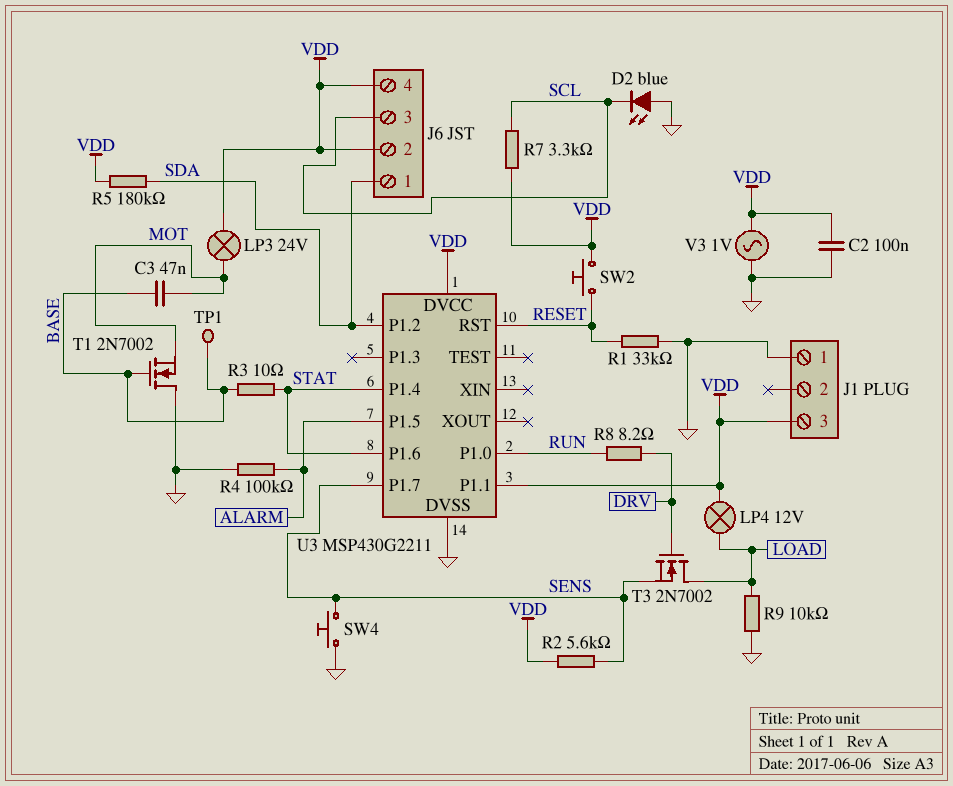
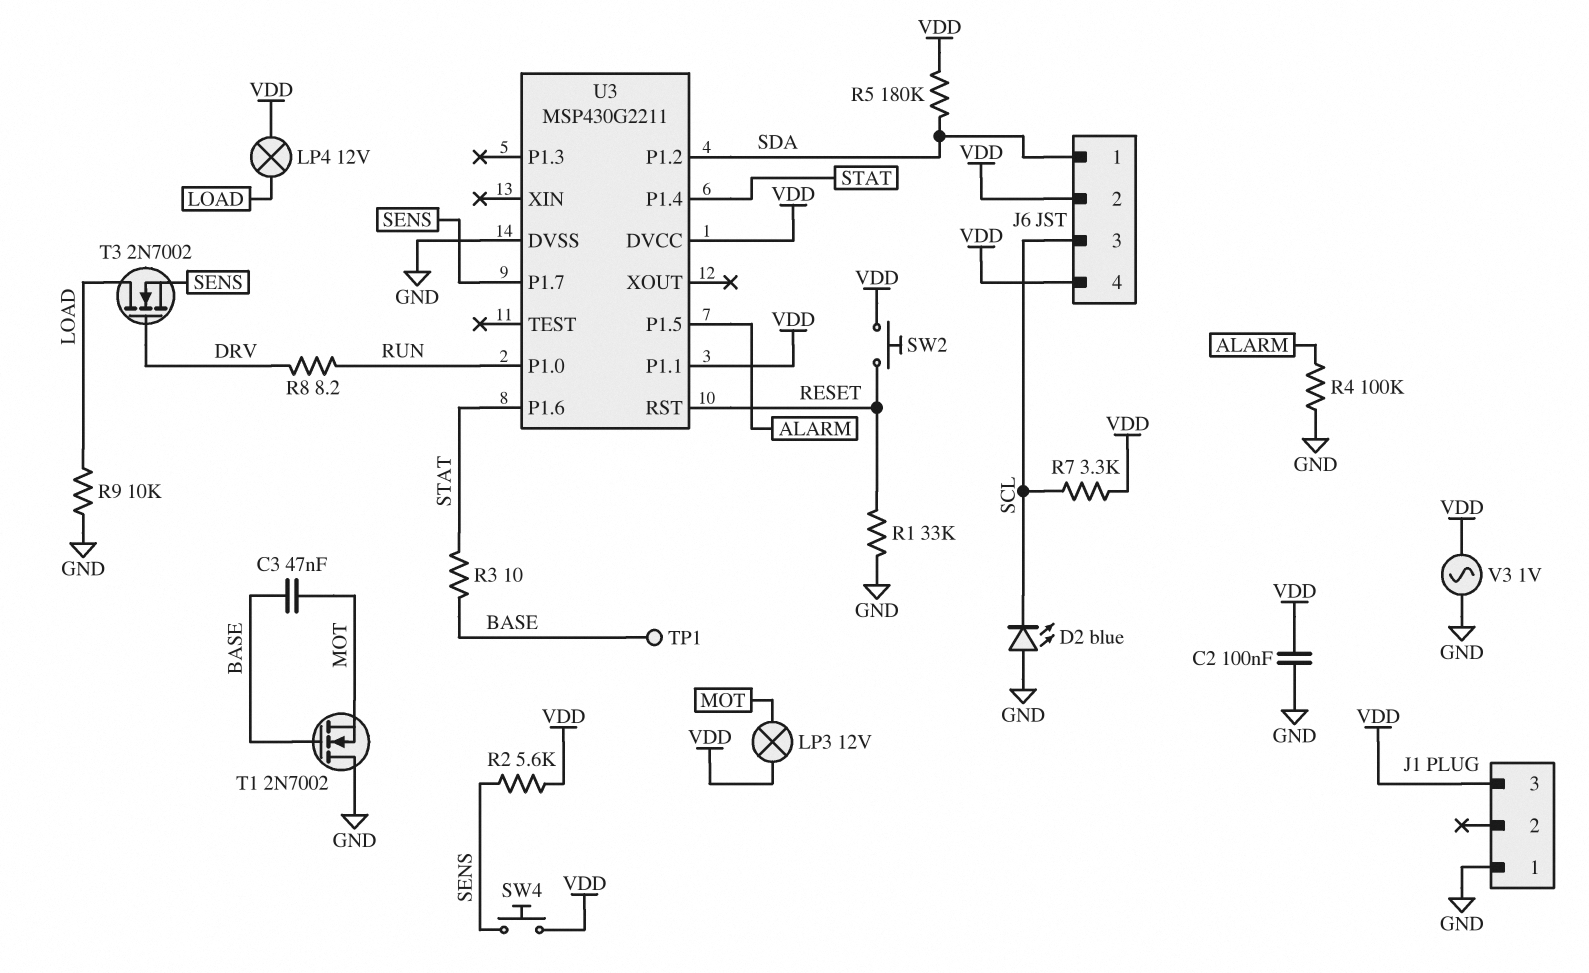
LP3: lamp 24V (MOT, VDD) -> lamp 12V (MOT, VDD)
SW4: button (GND, SENS) -> button (SENS, VDD)

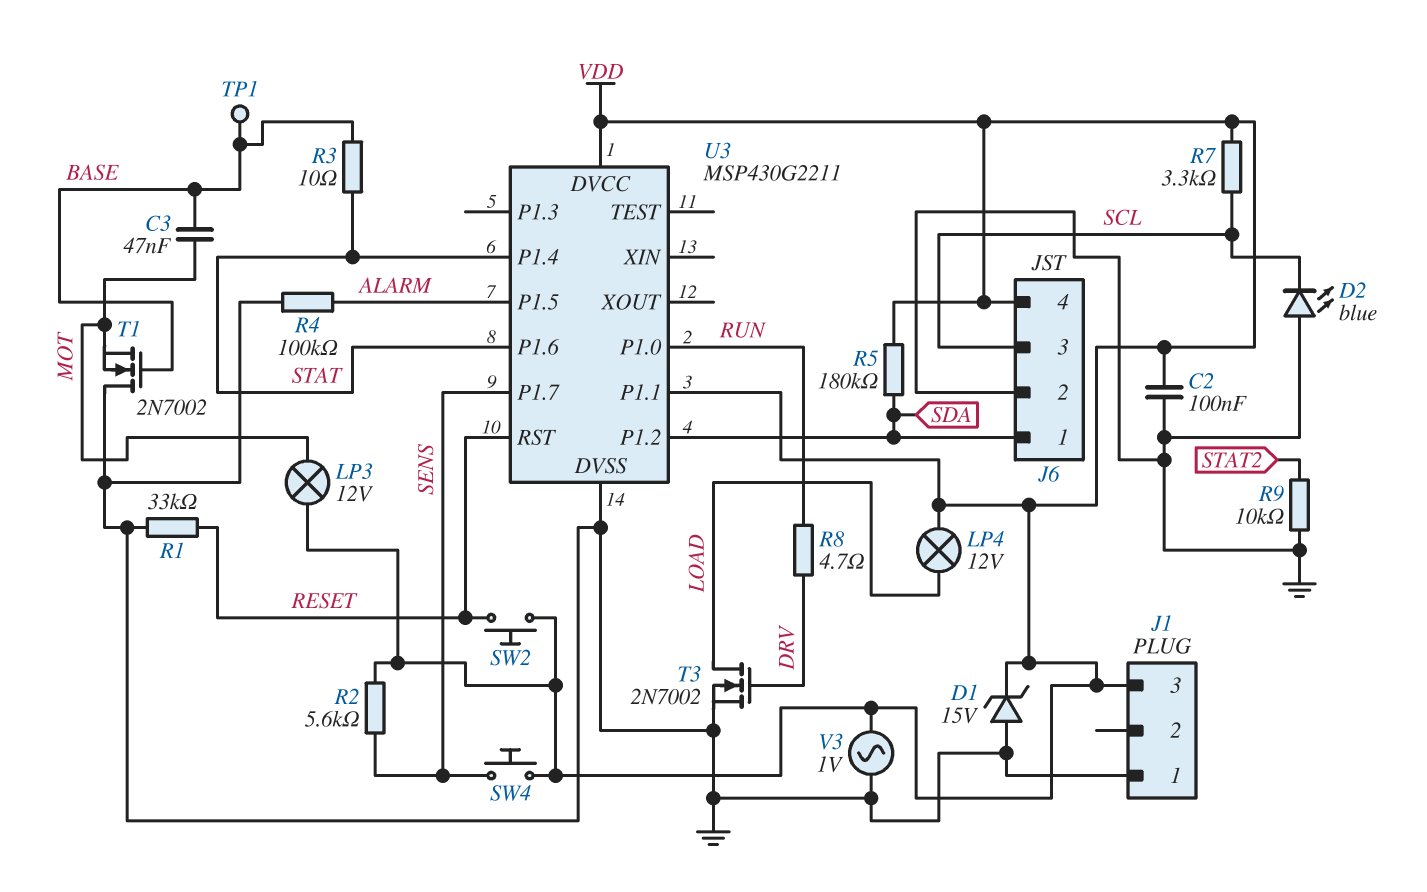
D1: none -> zener 15V (A GND, K VDD)
J6 pin 2: VDD -> GND
R8: 8.2 (DRV, RUN) -> 4.7 (DRV, RUN)
R9: 10k (GND, LOAD) -> 10k (GND, STAT2)
T3: NMOS 2N7002 (G DRV, D LOAD, S SENS) -> NMOS 2N7002 (G DRV, D LOAD, S GND)

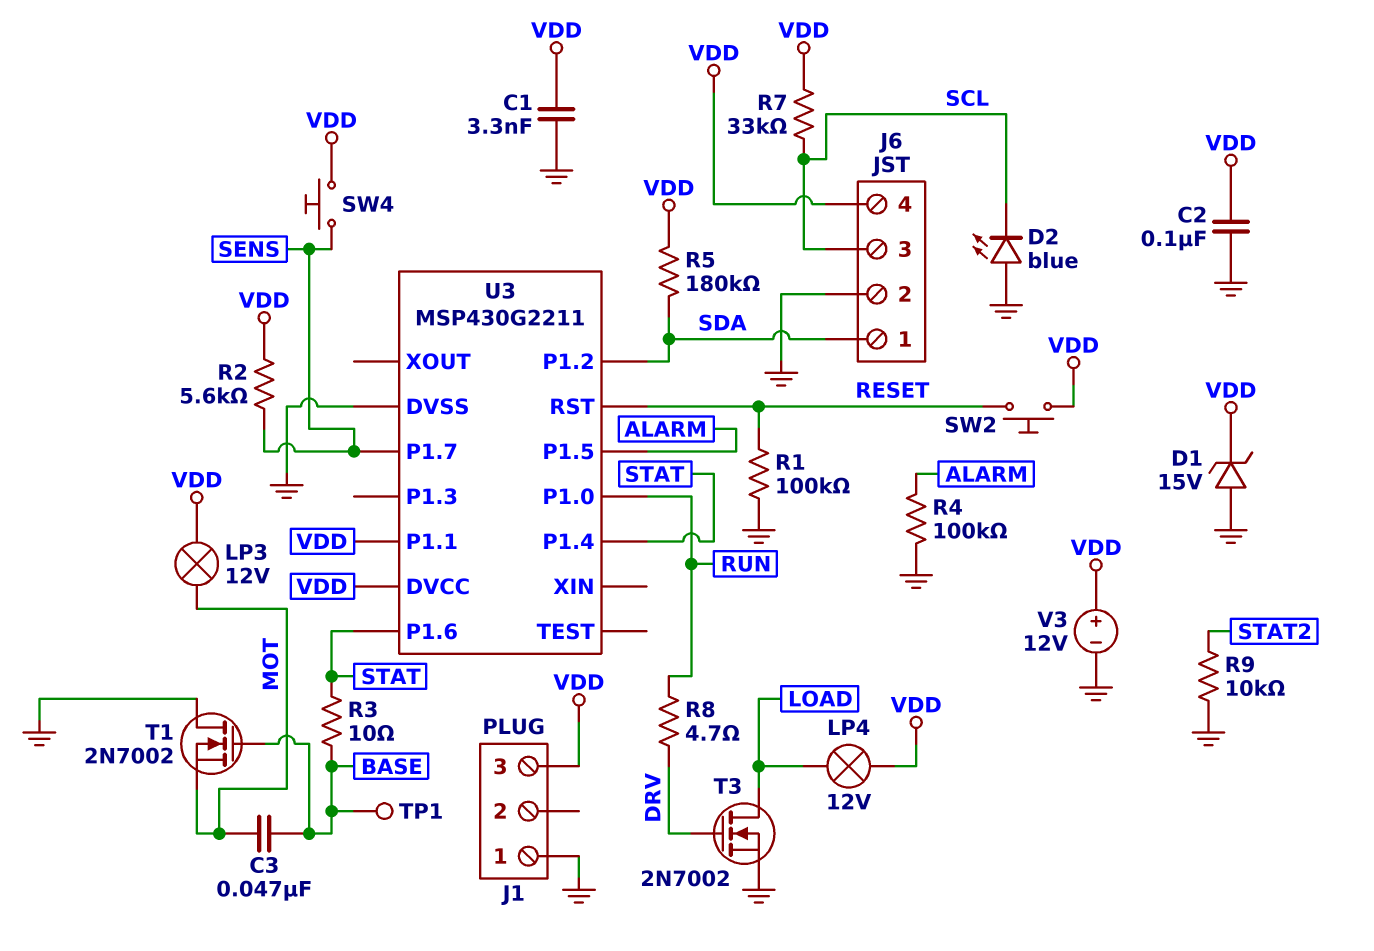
C1: none -> 3.3nF (GND, VDD)
R1: 33k (GND, RESET) -> 100k (GND, RESET)
R7: 3.3k (SCL, VDD) -> 33k (SCL, VDD)
V3: AC 1V (GND, VDD) -> 12V (plus VDD, minus GND)

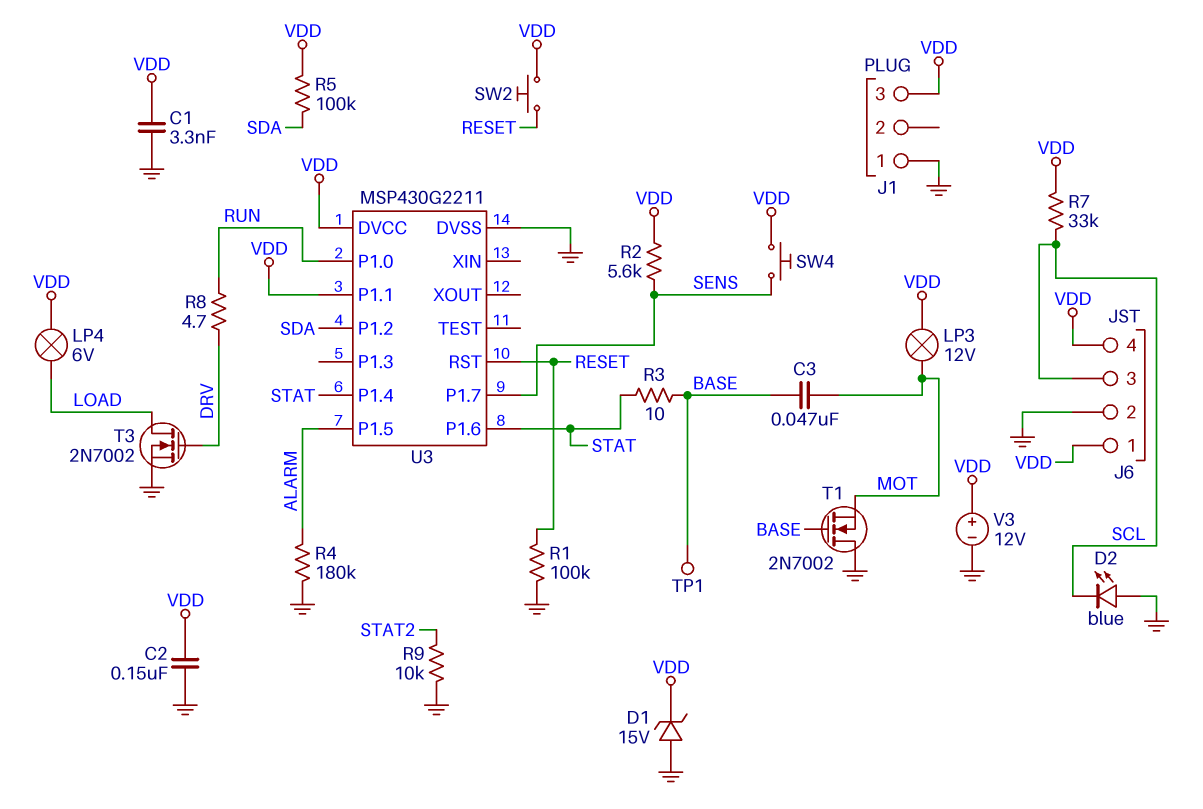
C2: 100nF (GND, VDD) -> 150nF (GND, VDD)
J6 pin 1: SDA -> VDD
LP4: lamp 12V (LOAD, VDD) -> lamp 6V (LOAD, VDD)
R4: 100k (ALARM, GND) -> 180k (ALARM, GND)
R5: 180k (SDA, VDD) -> 100k (SDA, VDD)

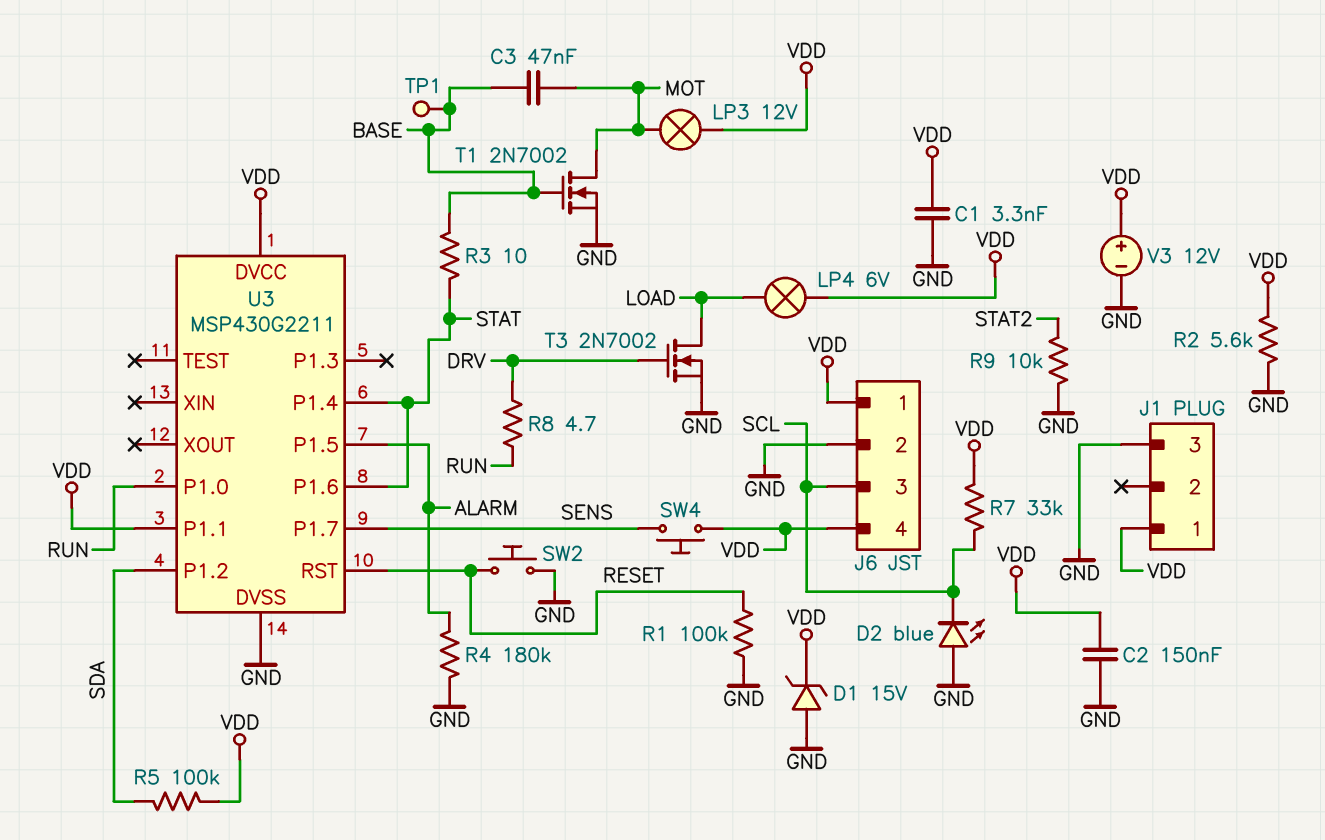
J1 pin 1: GND -> VDD
J1 pin 3: VDD -> GND
R2: 5.6k (SENS, VDD) -> 5.6k (GND, VDD)
SW2: button (RESET, VDD) -> button (GND, RESET)
T1: NMOS 2N7002 (G BASE, D GND, S MOT) -> NMOS 2N7002 (G BASE, D MOT, S GND)

